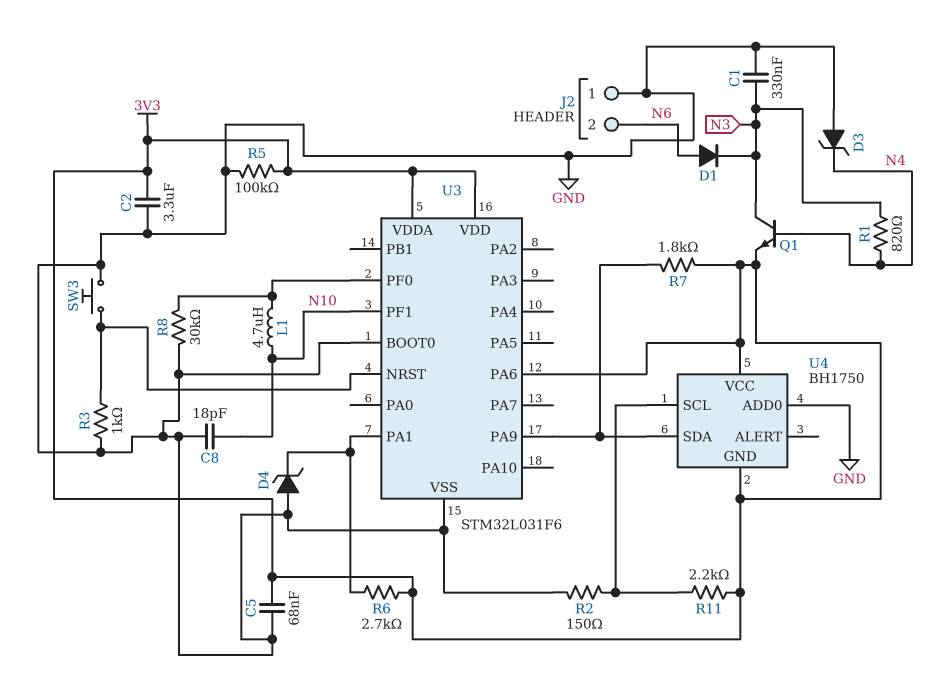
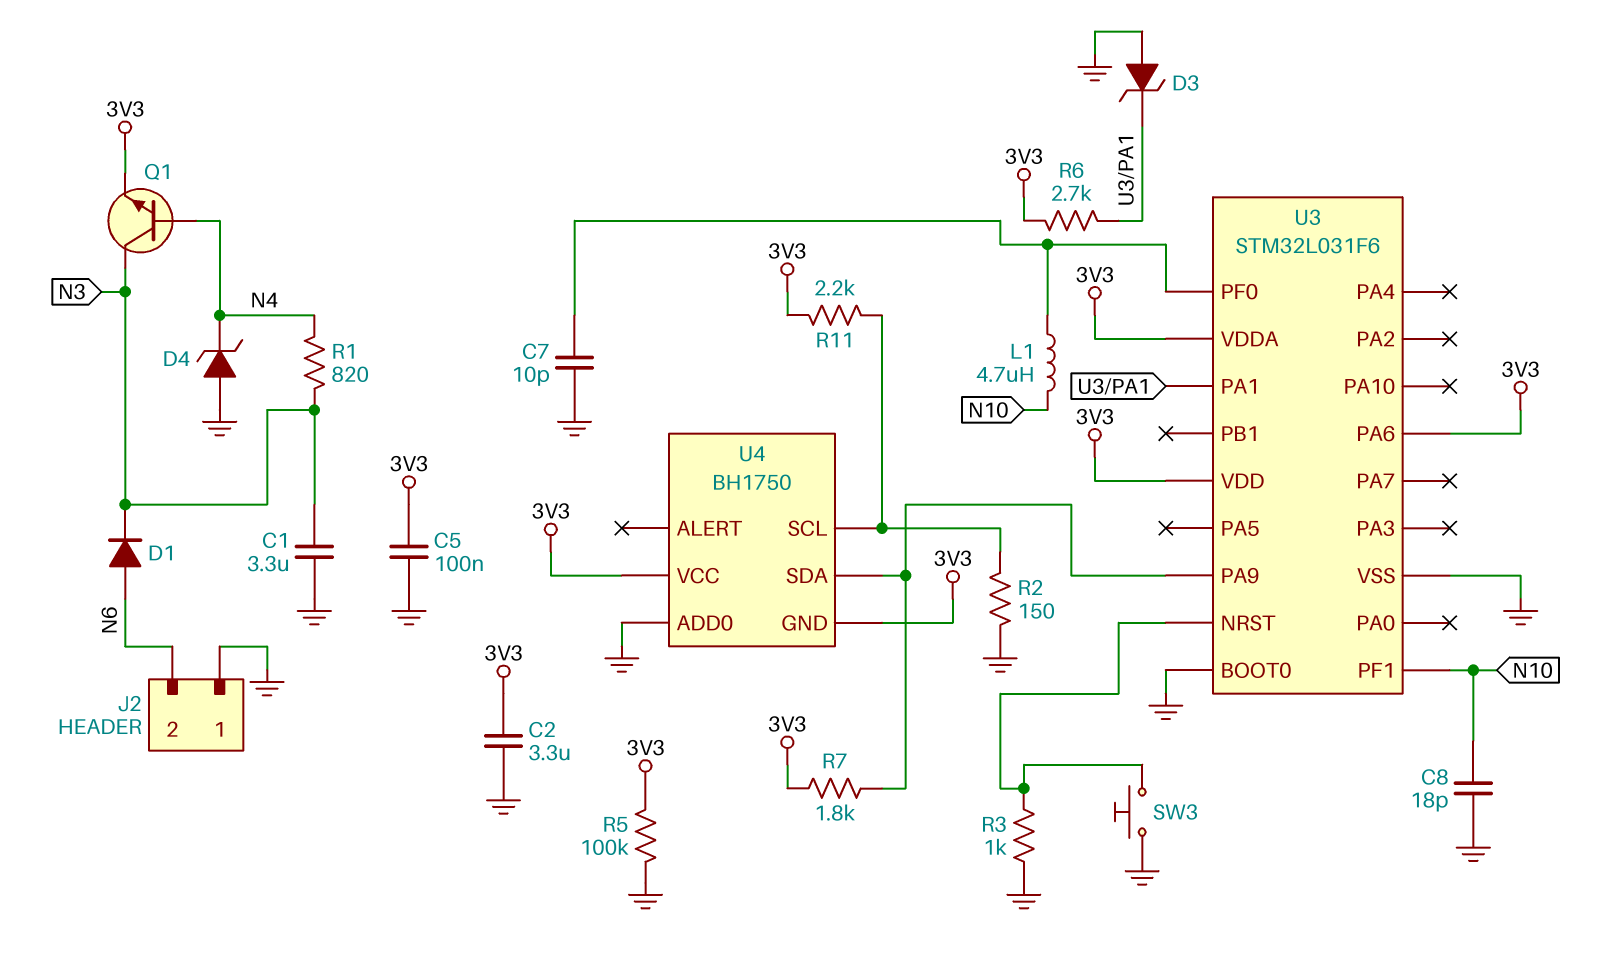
C1: 330nF (GND, N3) -> 3.3uF (GND, N3)
C5: 68nF (3V3, GND) -> 100nF (3V3, GND)
C7: none -> 10pF (GND, U3/PF0)
D3: zener (A GND, K N4) -> zener (A GND, K U3/PA1)
D4: zener (A GND, K U3/PA1) -> zener (A GND, K N4)
R8: 30k (GND, U3/PF0) -> none

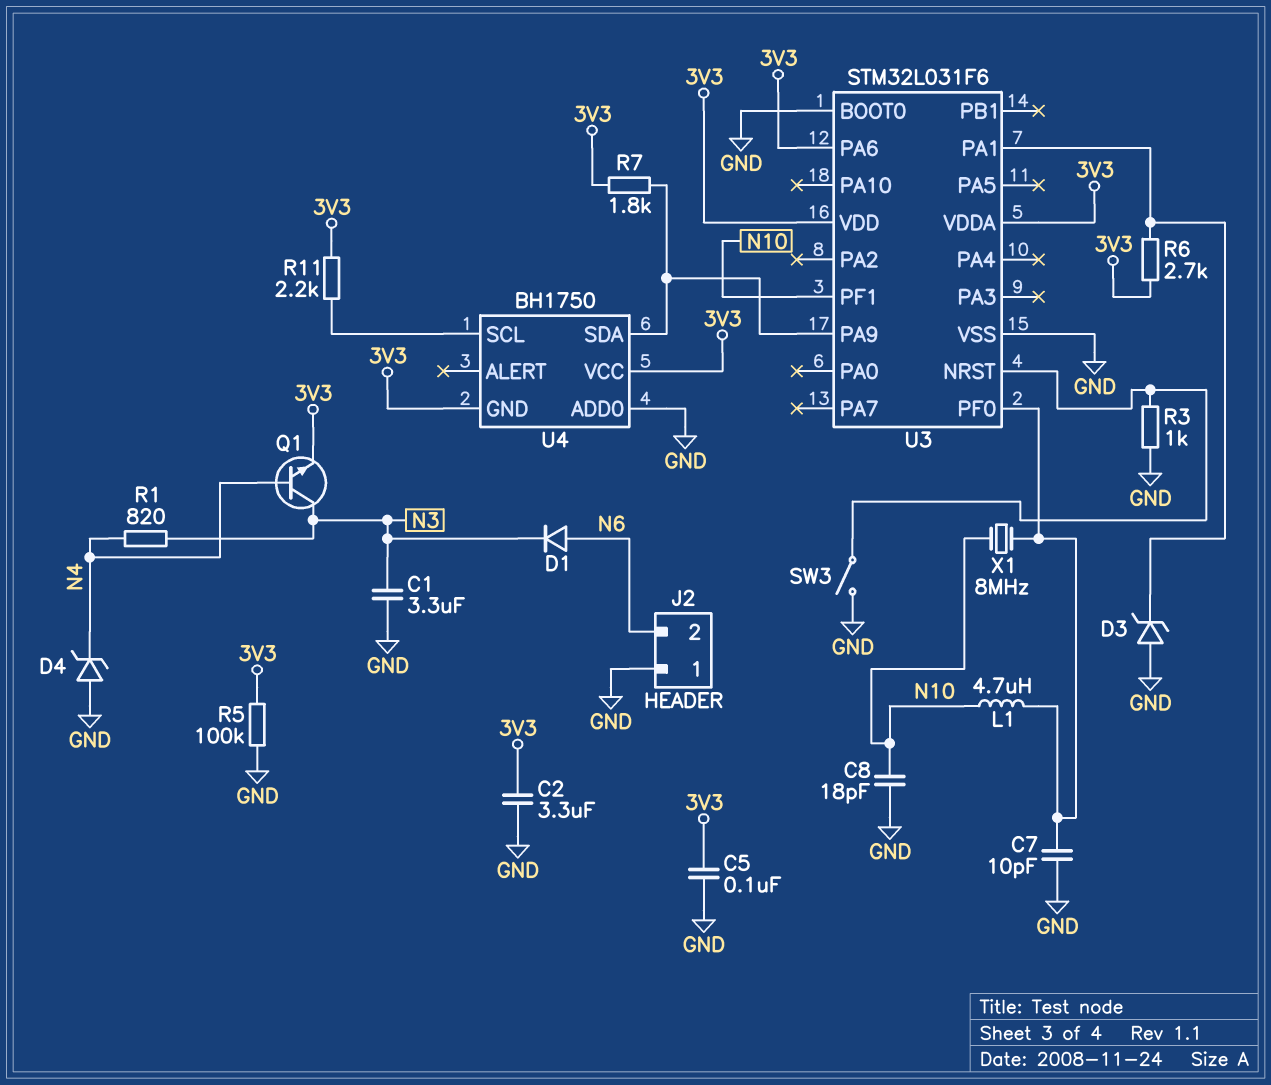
R2: 150 (GND, U4/SCL) -> none
SW3: button (GND, U3/NRST) -> switch (GND, U3/NRST)
X1: none -> 8MHz (N10, U3/PF0)

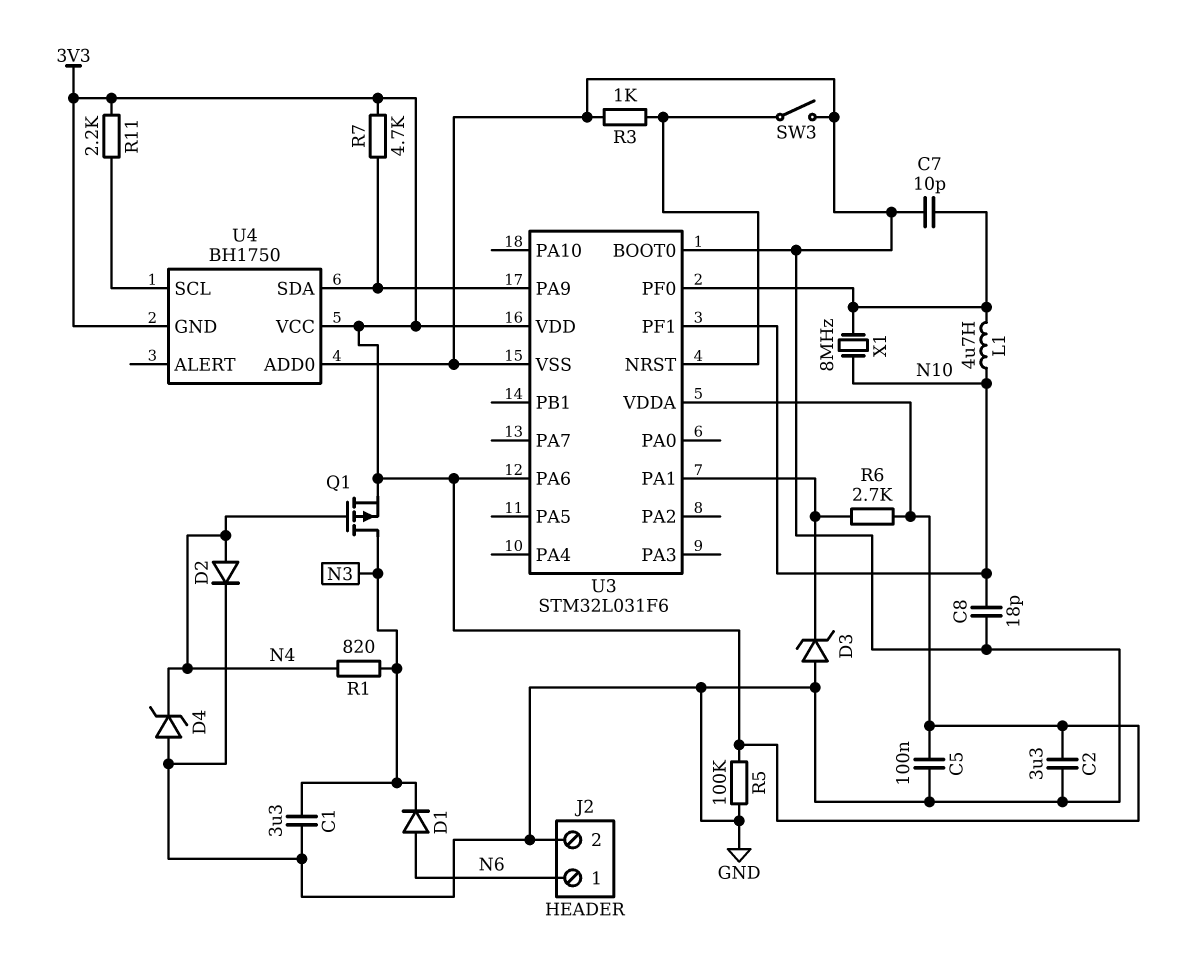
D2: none -> diode (A N4, K GND)
J2 pin 1: GND -> N6
J2 pin 2: N6 -> GND
Q1: NPN (B N4, C N3, E 3V3) -> PMOS (G N4, D N3, S 3V3)
R7: 1.8k (3V3, U3/PA9) -> 4.7k (3V3, U3/PA9)

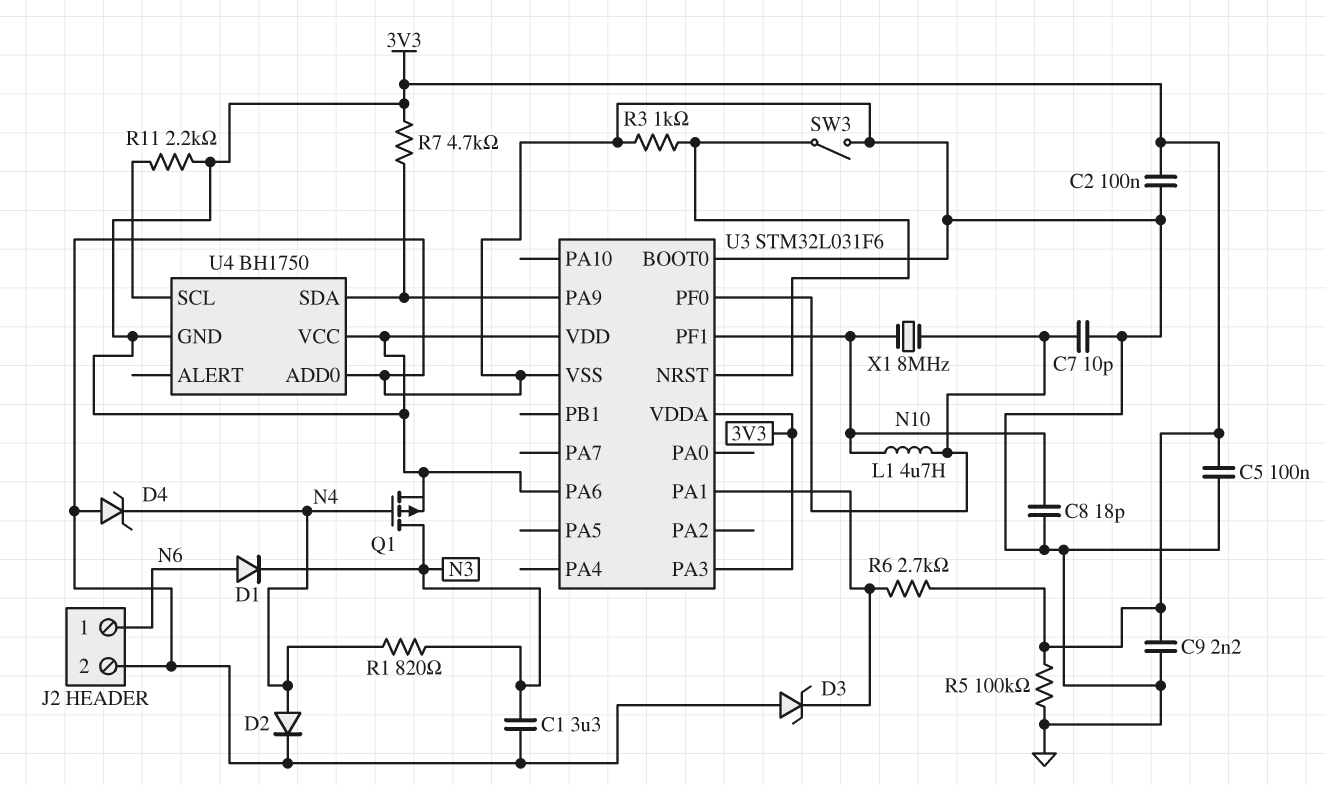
C2: 3.3uF (3V3, GND) -> 100nF (3V3, GND)
C9: none -> 2.2nF (3V3, GND)
U3 pin PA3: none -> 3V3

